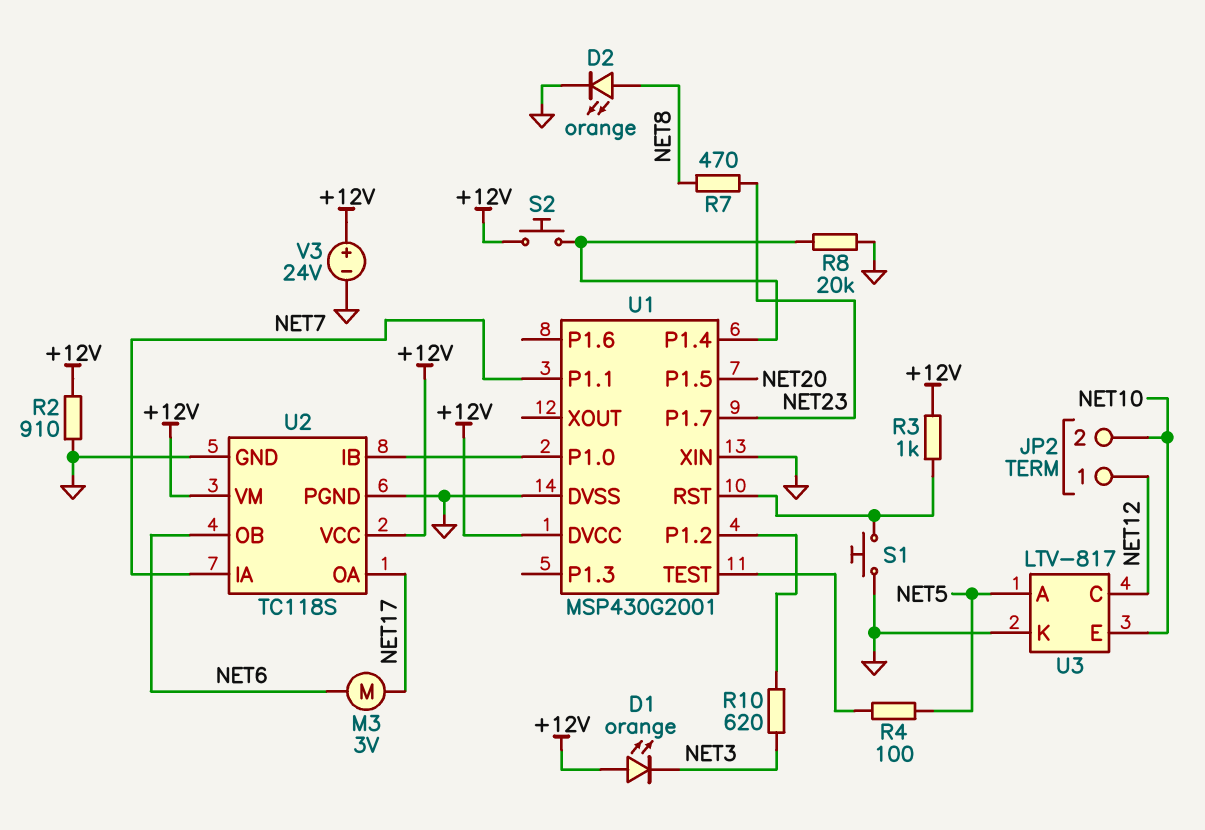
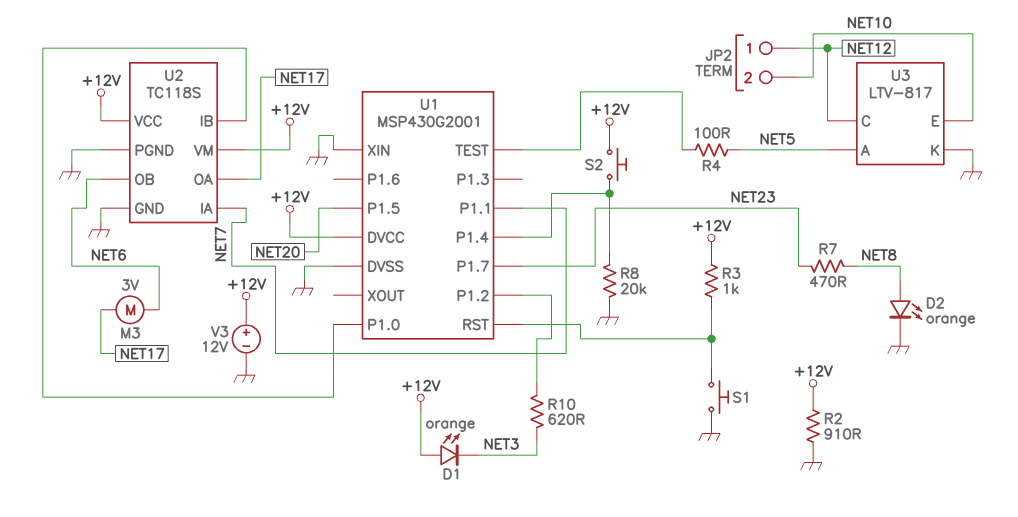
V3: 24V (plus +12V, minus GND) -> 12V (plus +12V, minus GND)

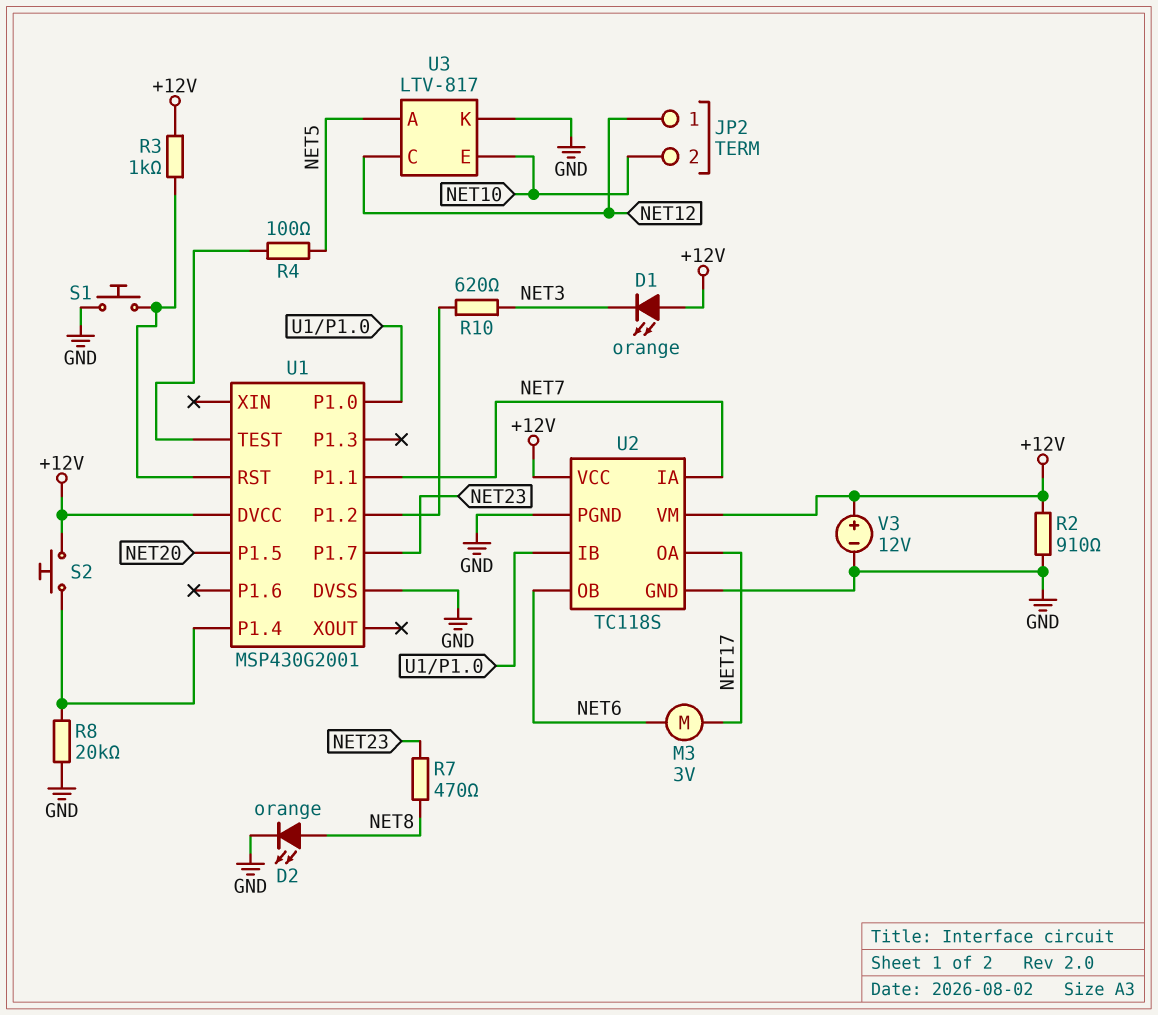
U1 pin XIN: GND -> none

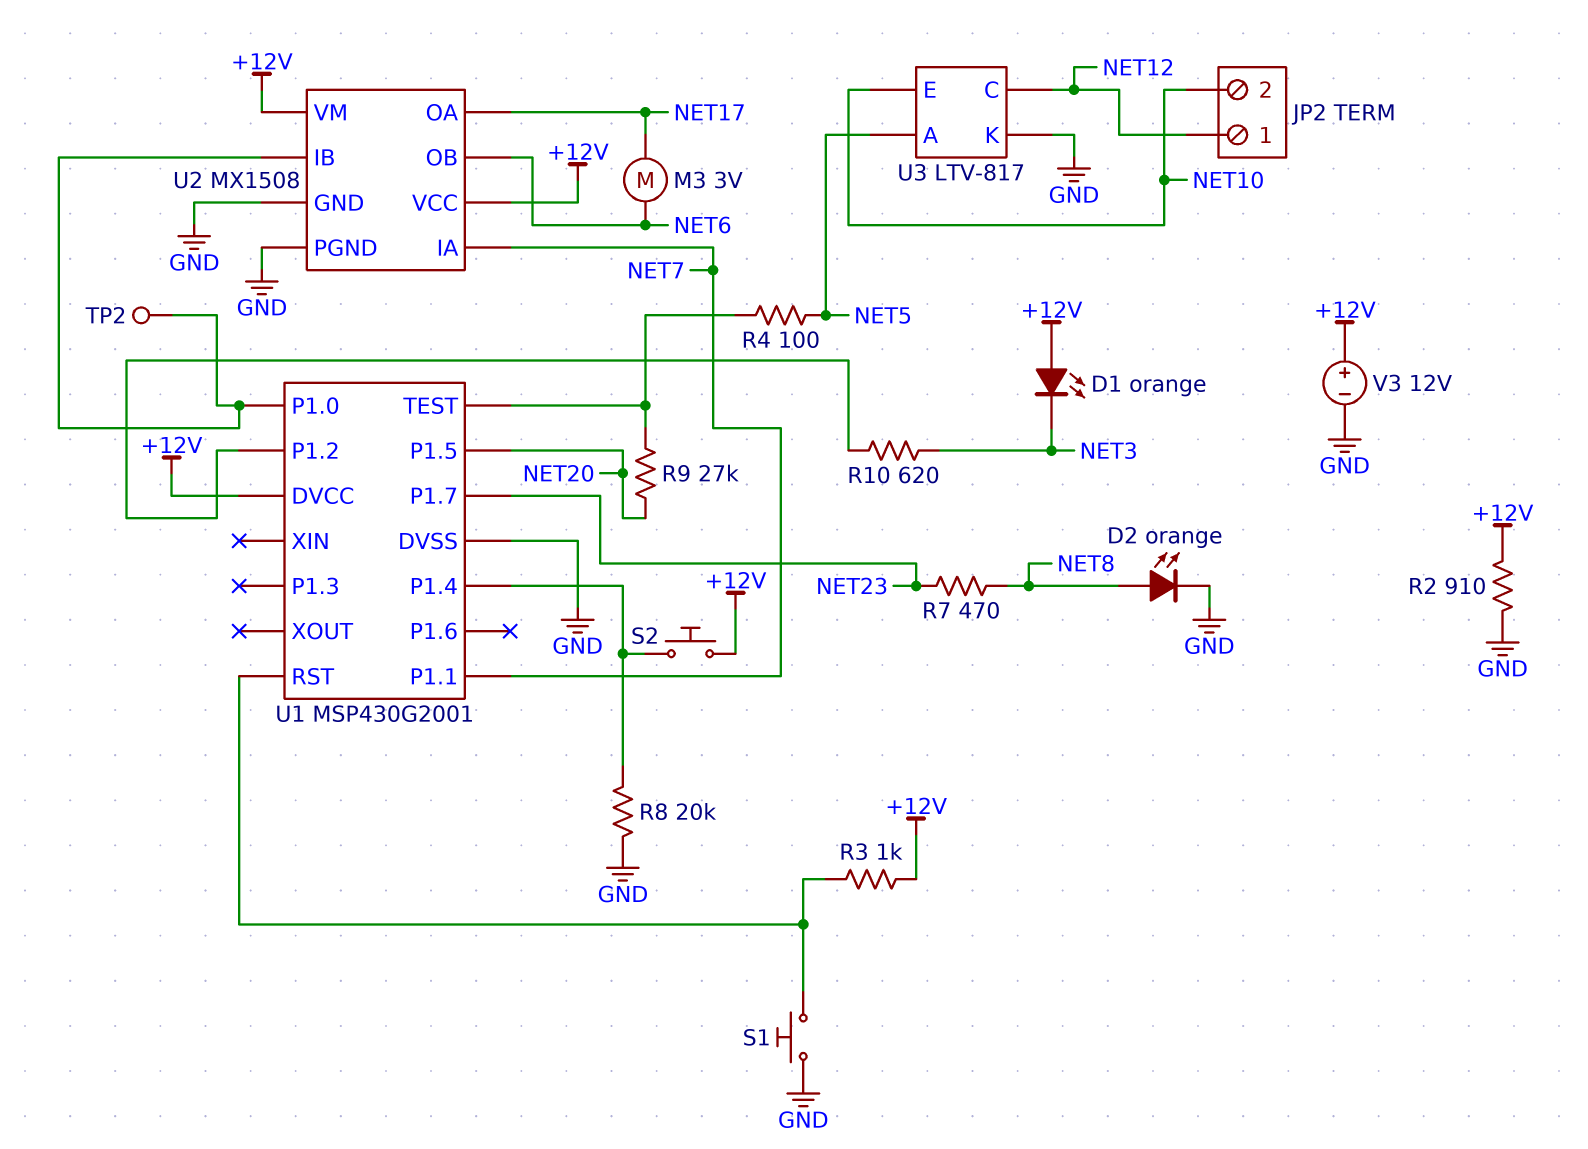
R9: none -> 27k (NET20, U1/TEST)
TP2: none -> test point (U1/P1.0)
U2: TC118S -> MX1508

